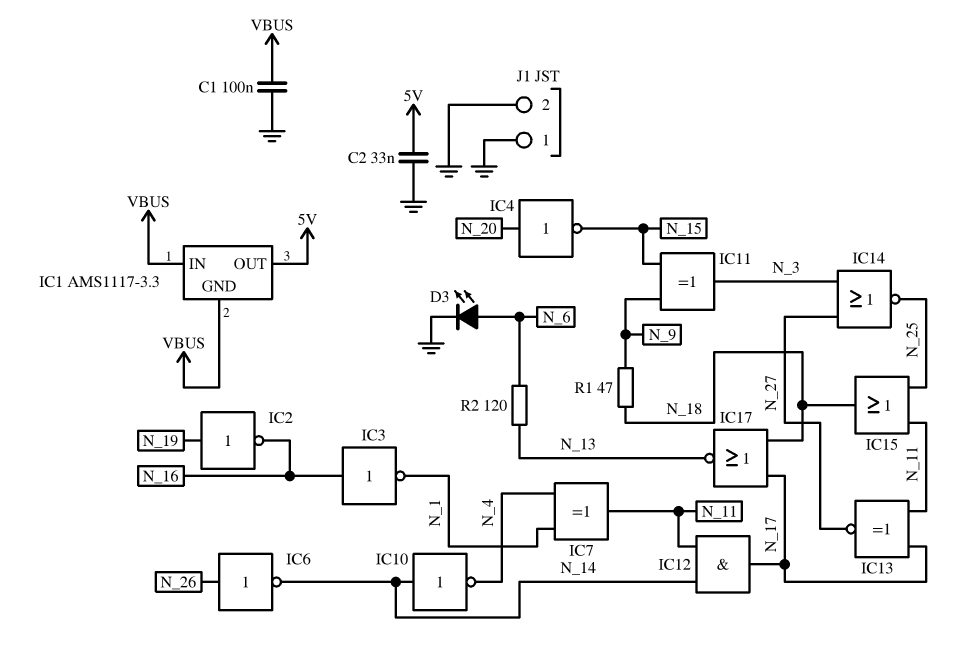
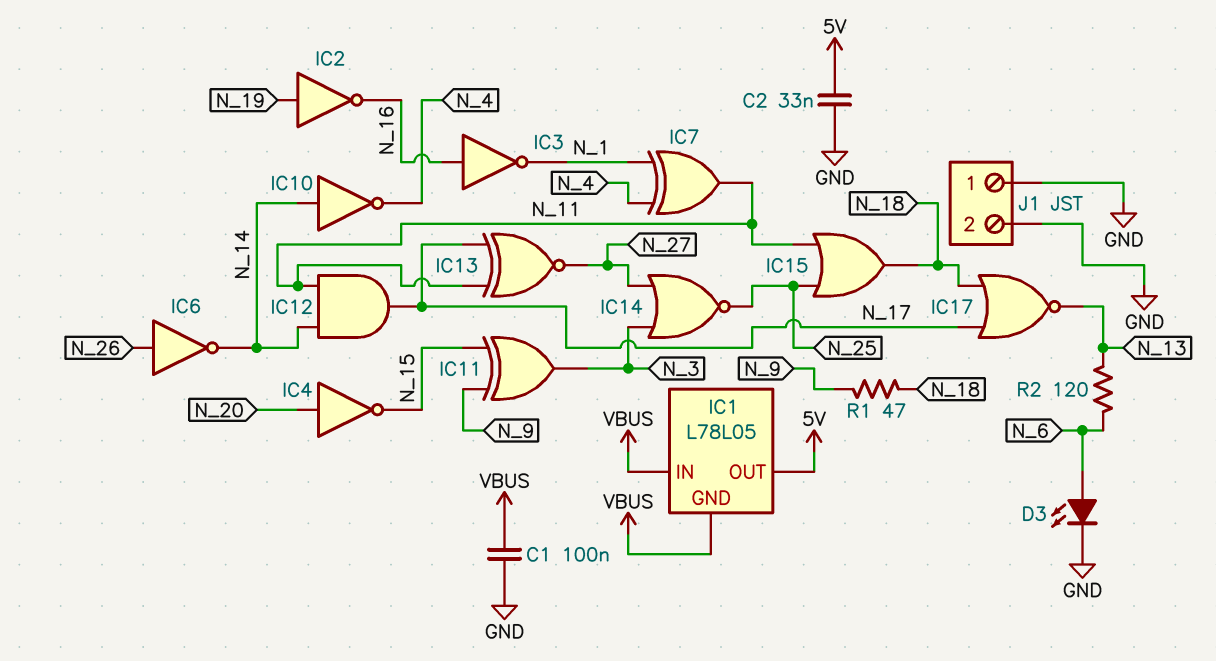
IC1: AMS1117-3.3 -> L78L05

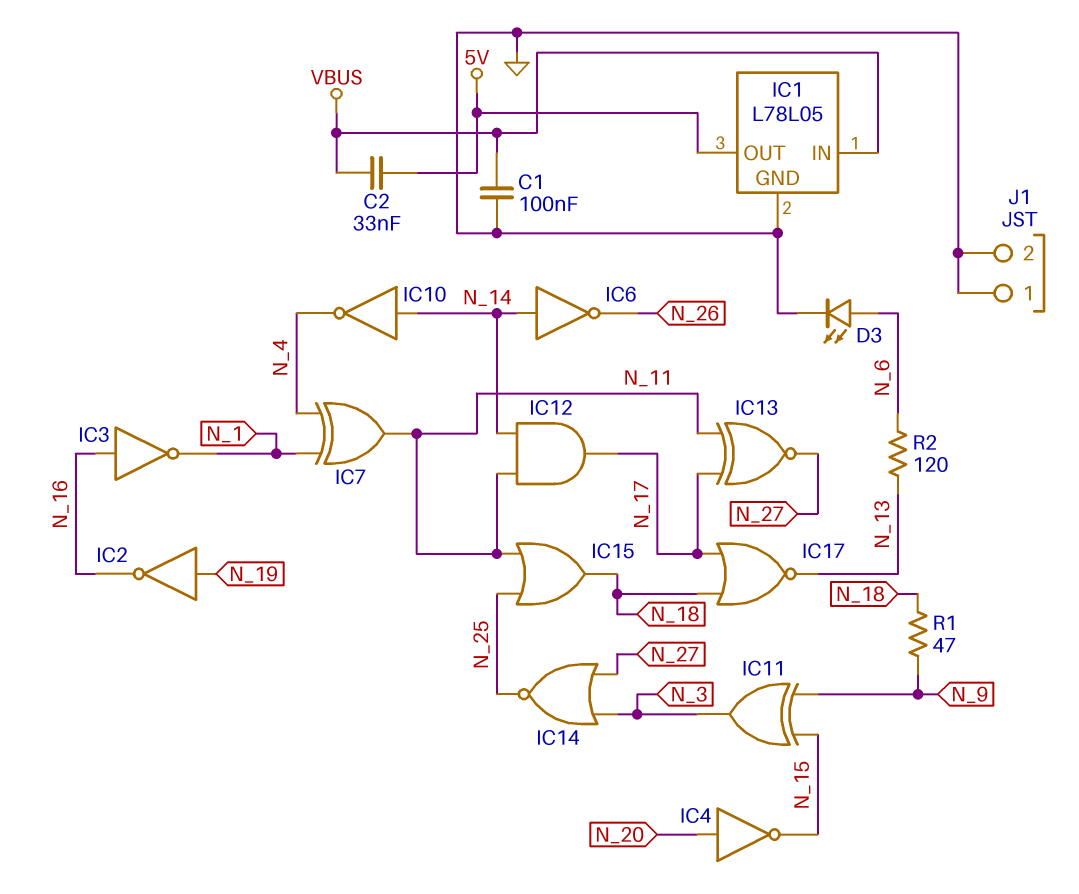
C2: 33nF (5V, GND) -> 33nF (5V, VBUS)
IC1 pin GND: VBUS -> GND
IC6: NOT (in N_26, out N_14) -> NOT (in N_14, out N_26)

